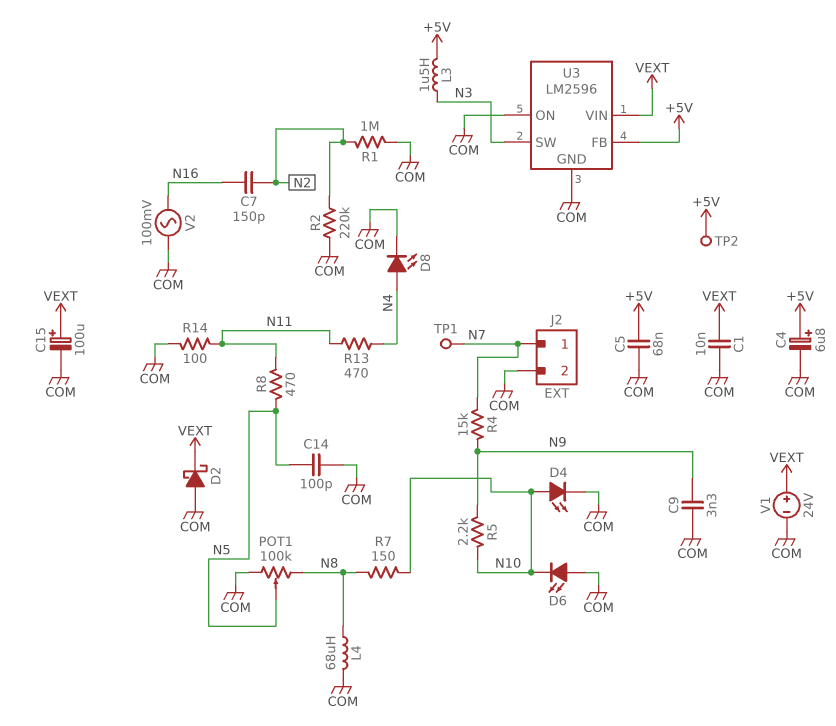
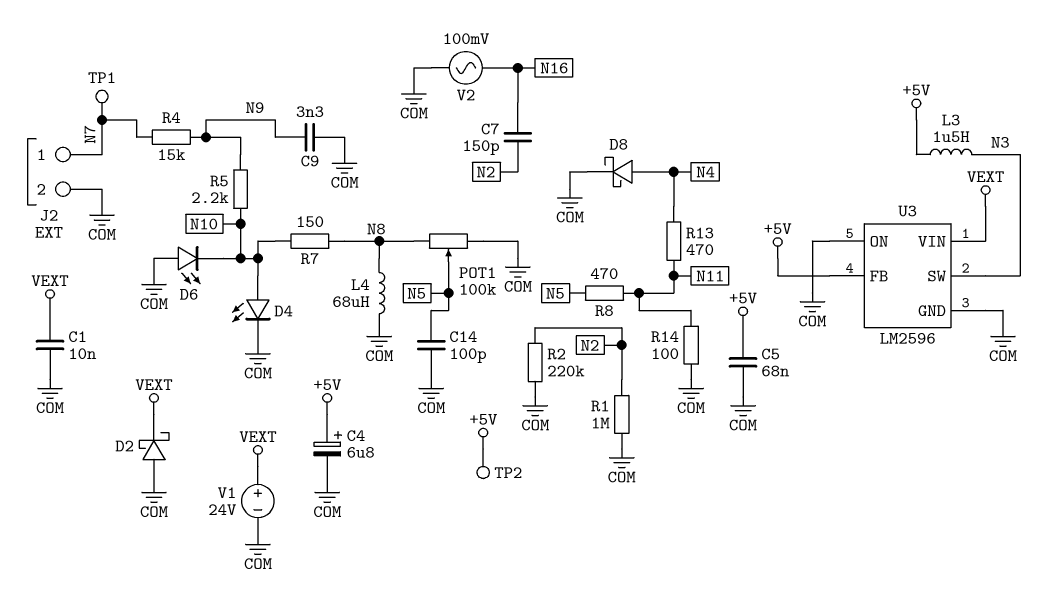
C15: 100uF (plus VEXT, minus COM) -> none
D8: LED (A N4, K COM) -> schottky (A N4, K COM)

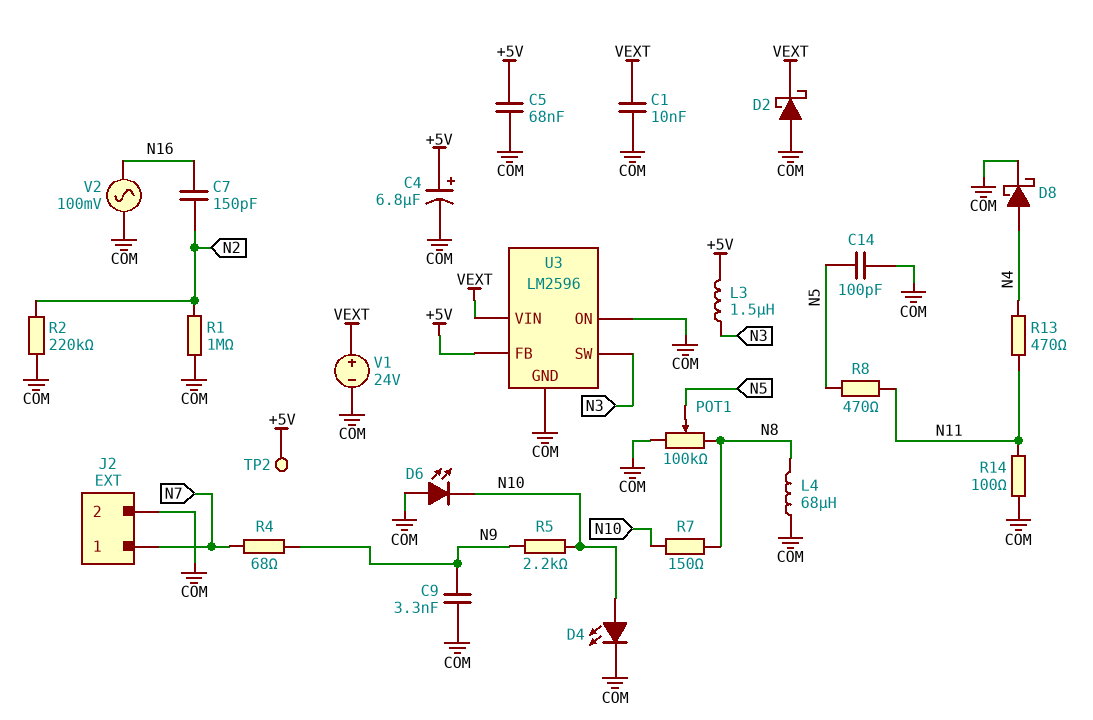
R4: 15k (N7, N9) -> 68 (N7, N9)
TP1: test point (N7) -> none

